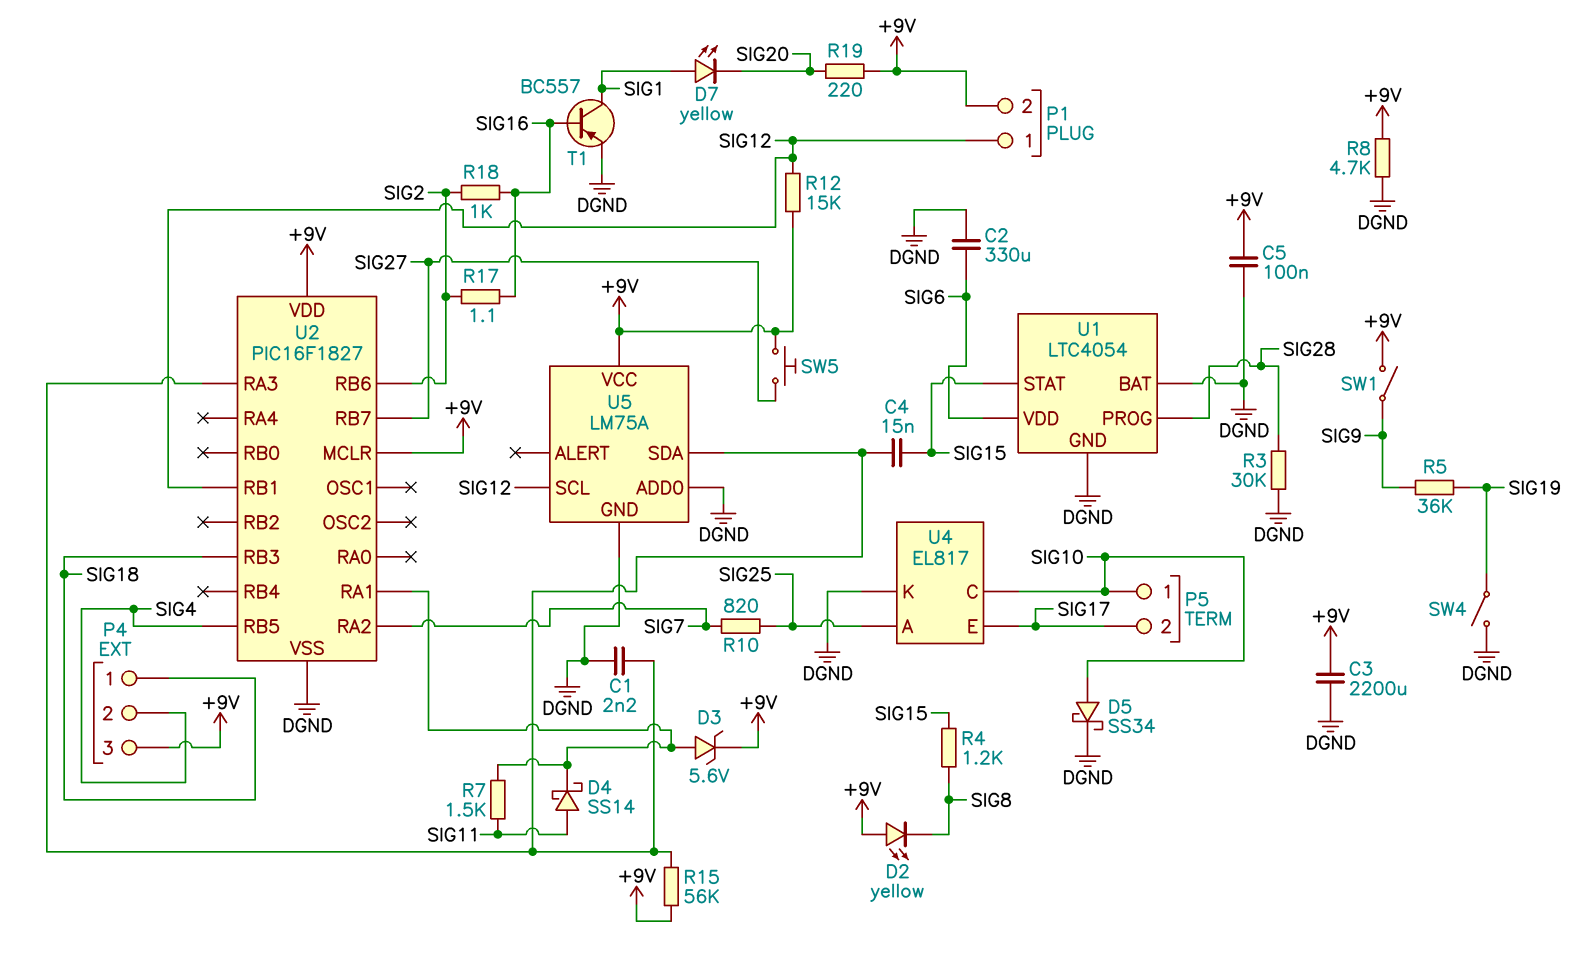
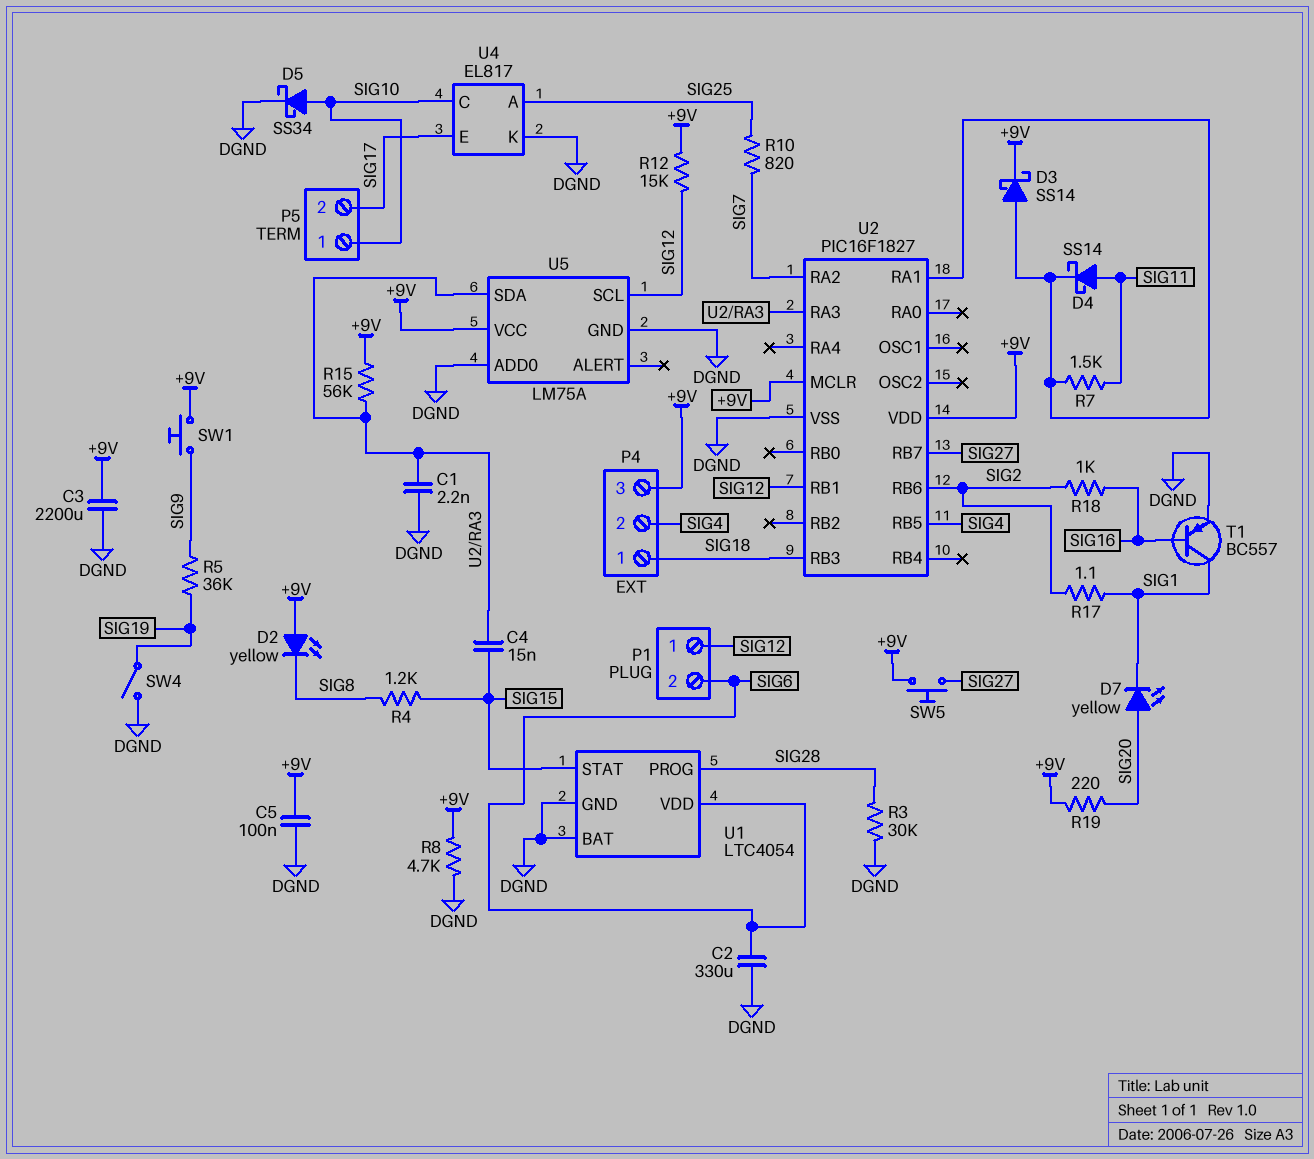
D3: zener 5.6V (A U2/RA1, K +9V) -> schottky SS14 (A U2/RA1, K +9V)
D7: LED yellow (A SIG1, K SIG20) -> LED yellow (A SIG20, K SIG1)
P1 pin 2: +9V -> SIG6
R17: 1.1 (SIG2, SIG16) -> 1.1 (SIG1, SIG2)
SW1: switch (+9V, SIG9) -> button (+9V, SIG9)

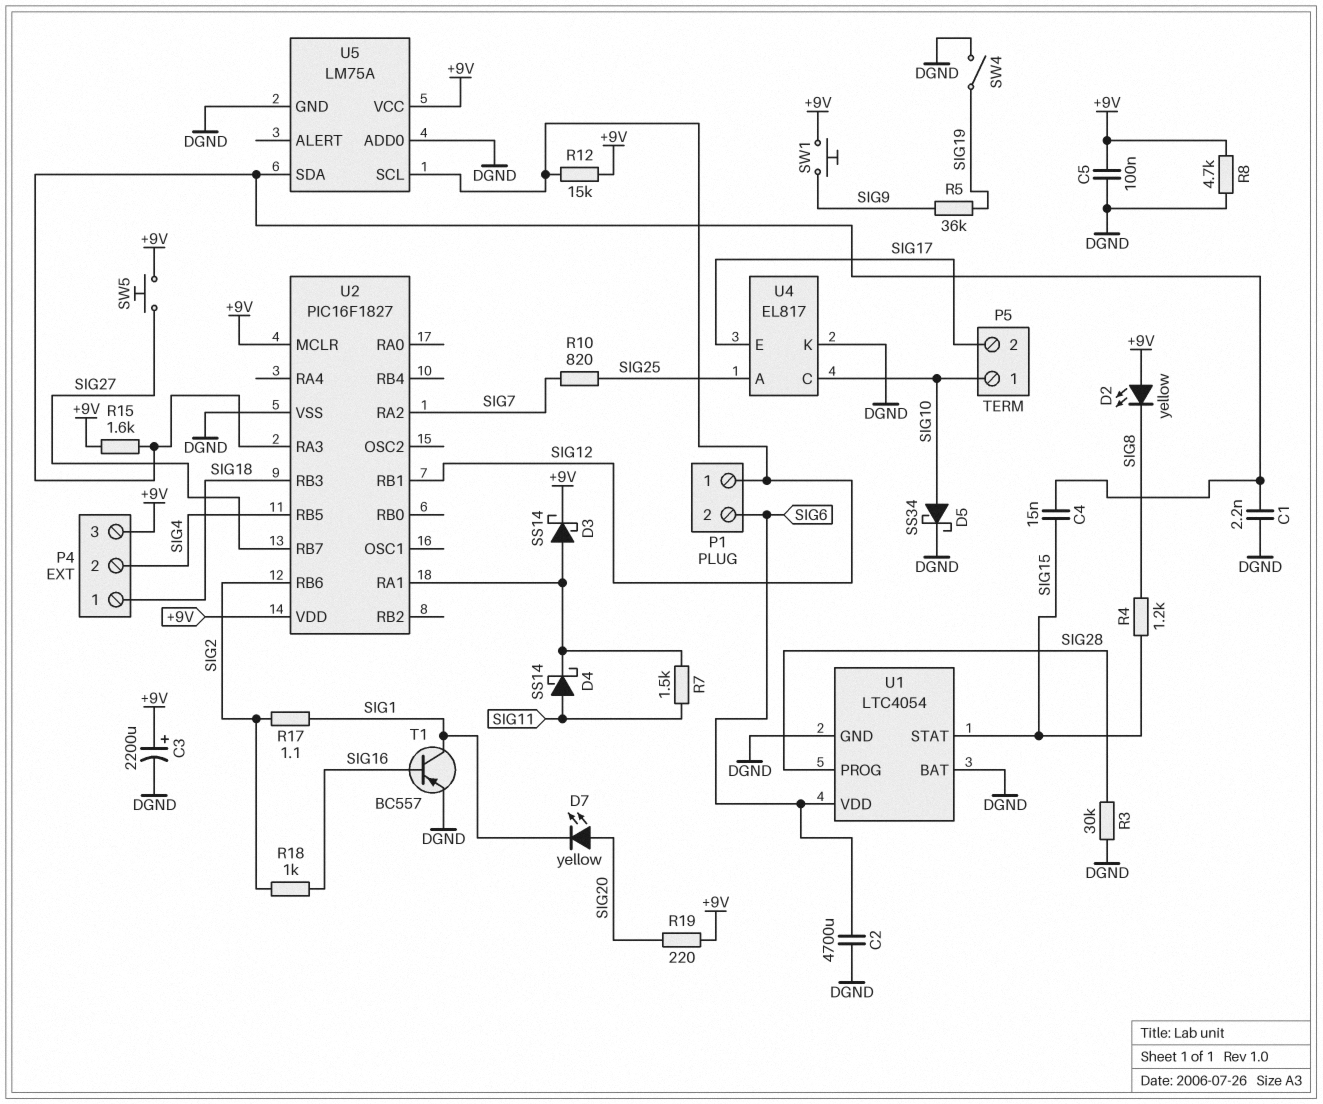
C2: 330uF (DGND, SIG6) -> 4700uF (DGND, SIG6)
C3: 2200uF (+9V, DGND) -> 2200uF (plus +9V, minus DGND)
R15: 56k (+9V, U2/RA3) -> 1.6k (+9V, U2/RA3)

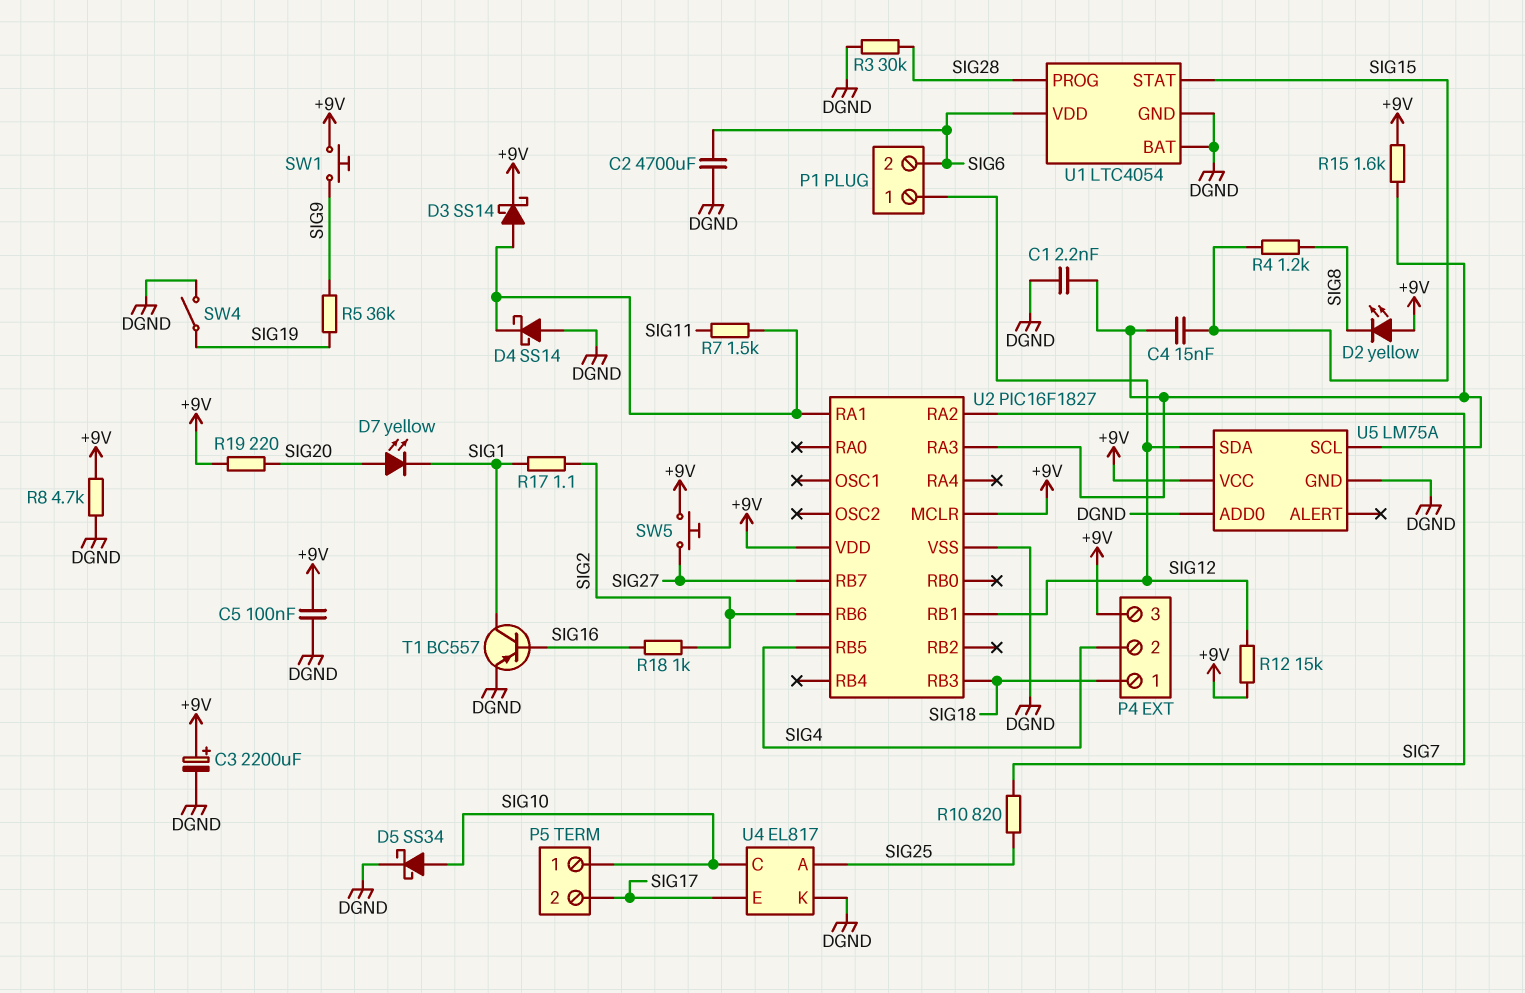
D4: schottky SS14 (A SIG11, K U2/RA1) -> schottky SS14 (A DGND, K U2/RA1)
U5 pin SCL: SIG12 -> U2/RA3
U5 pin SDA: U2/RA3 -> SIG12

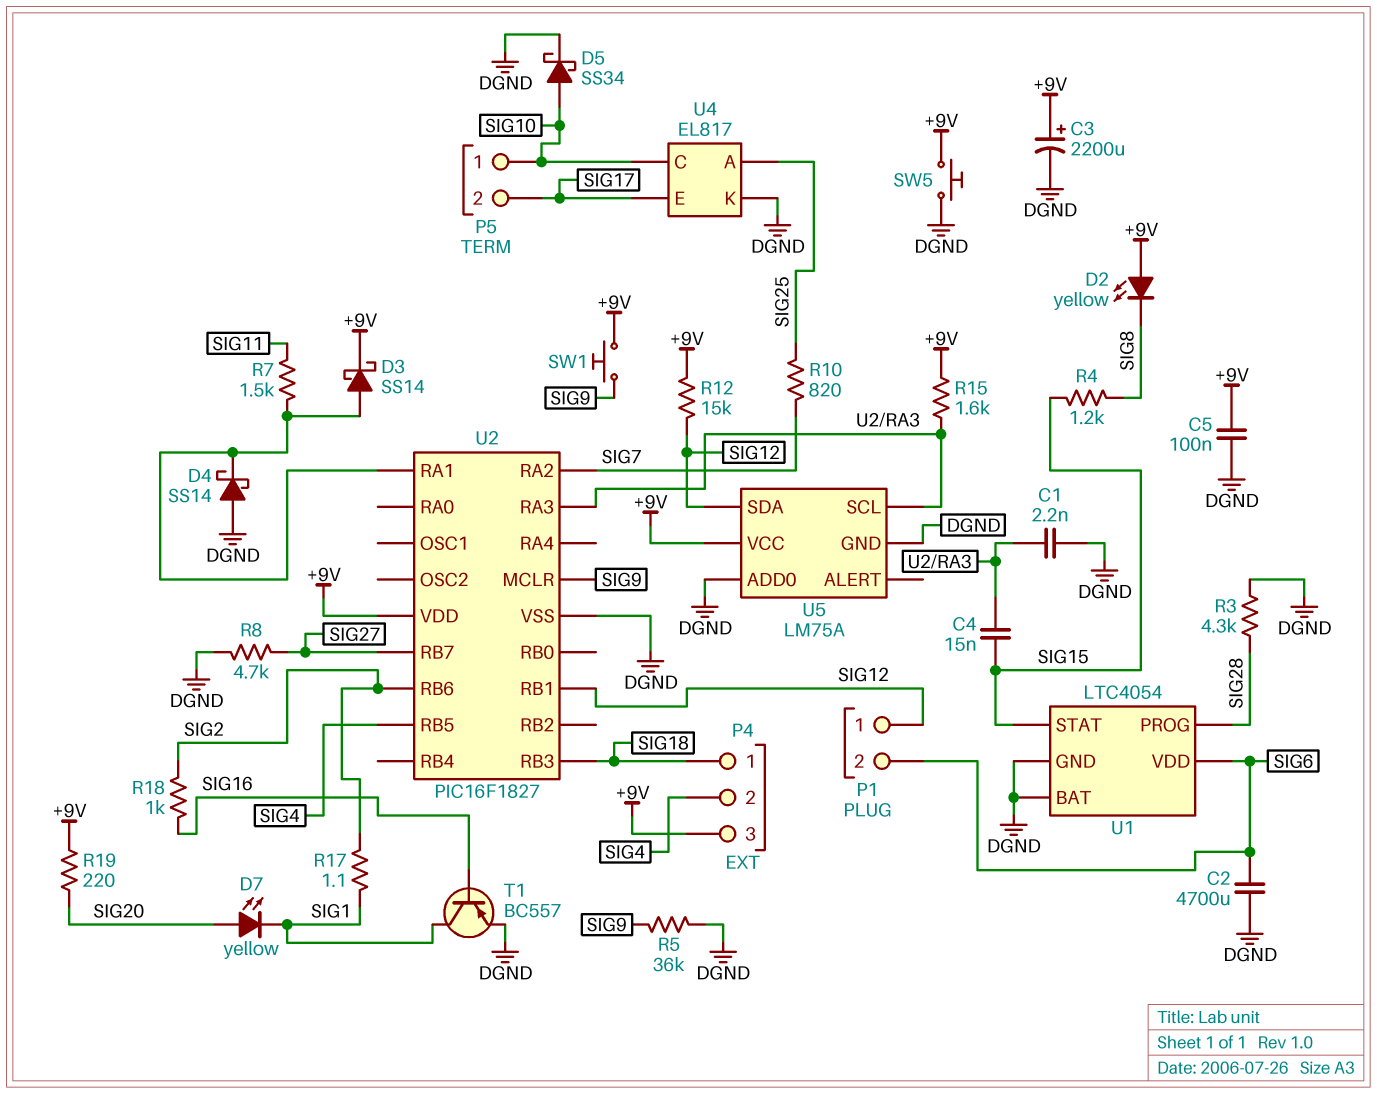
R3: 30k (DGND, SIG28) -> 4.3k (DGND, SIG28)
R5: 36k (SIG9, SIG19) -> 36k (DGND, SIG9)
R8: 4.7k (+9V, DGND) -> 4.7k (DGND, SIG27)
SW4: switch (DGND, SIG19) -> none
SW5: button (+9V, SIG27) -> button (+9V, DGND)
U2 pin MCLR: +9V -> SIG9

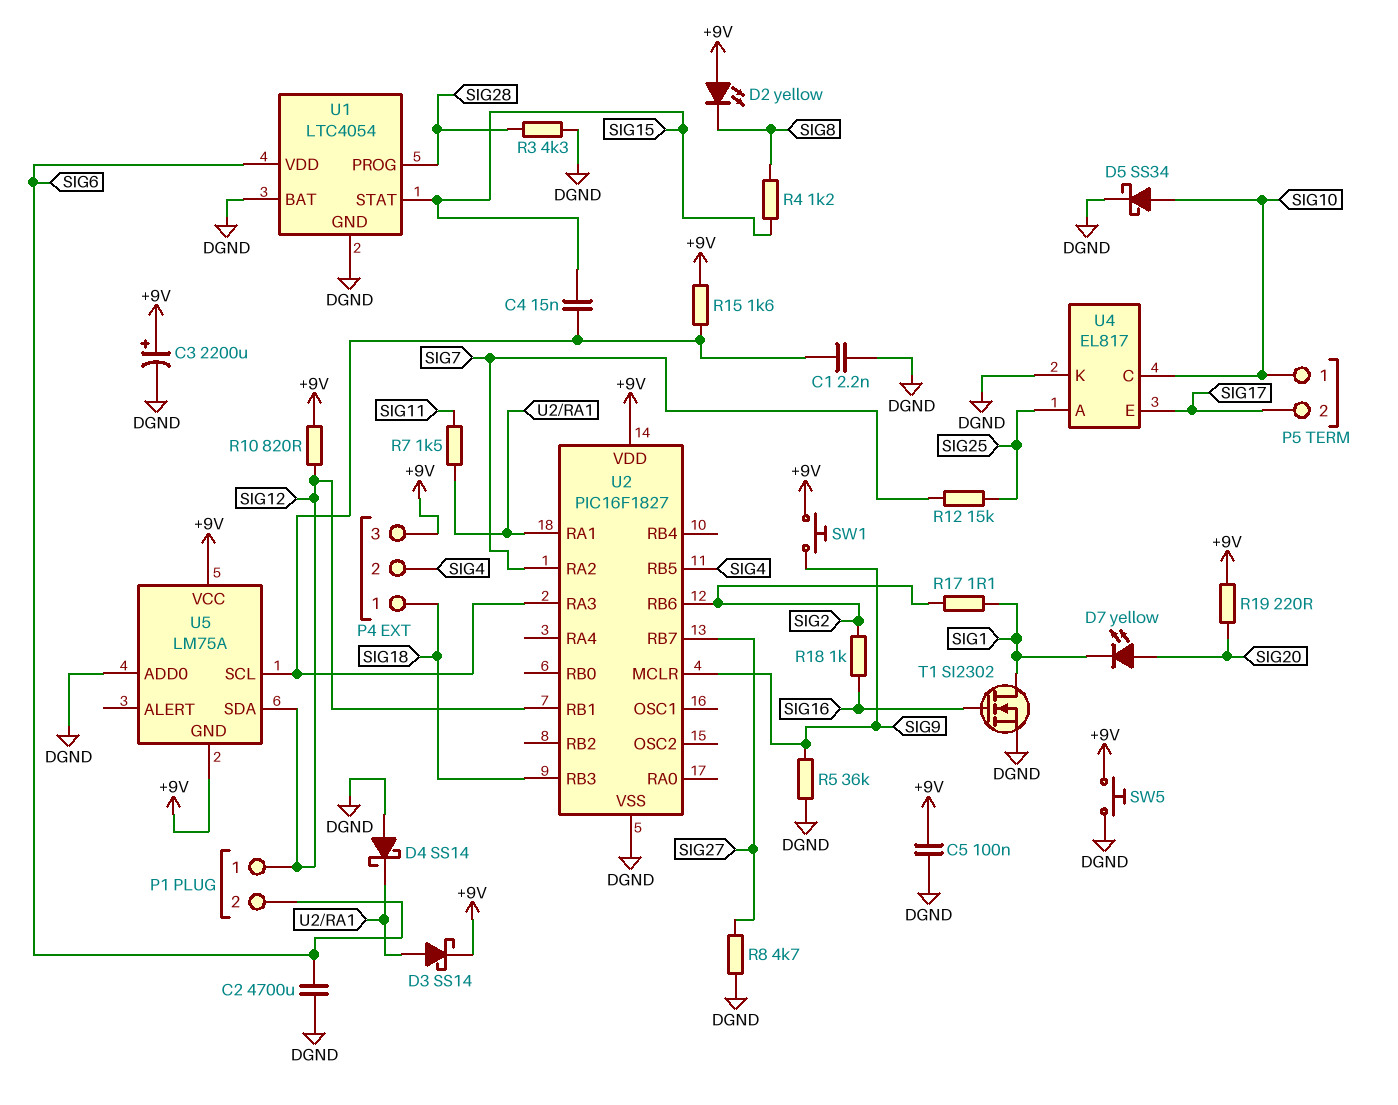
R10: 820 (SIG7, SIG25) -> 820 (+9V, SIG12)
R12: 15k (+9V, SIG12) -> 15k (SIG7, SIG25)
T1: PNP BC557 (B SIG16, C SIG1, E DGND) -> NMOS SI2302 (G SIG16, D SIG1, S DGND)
U5 pin GND: DGND -> +9V

